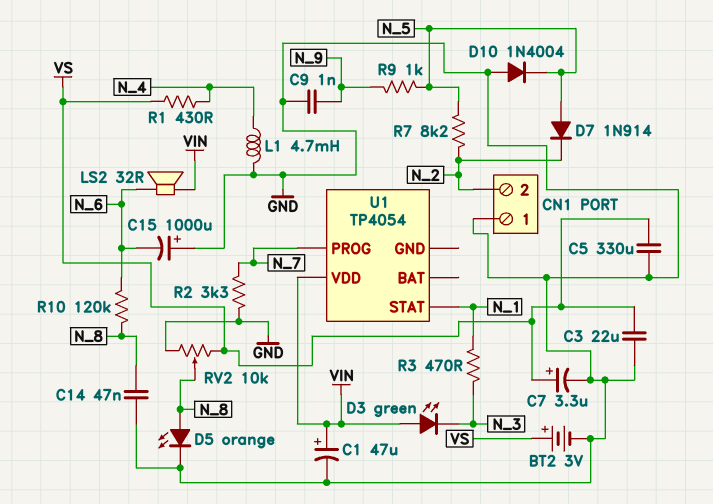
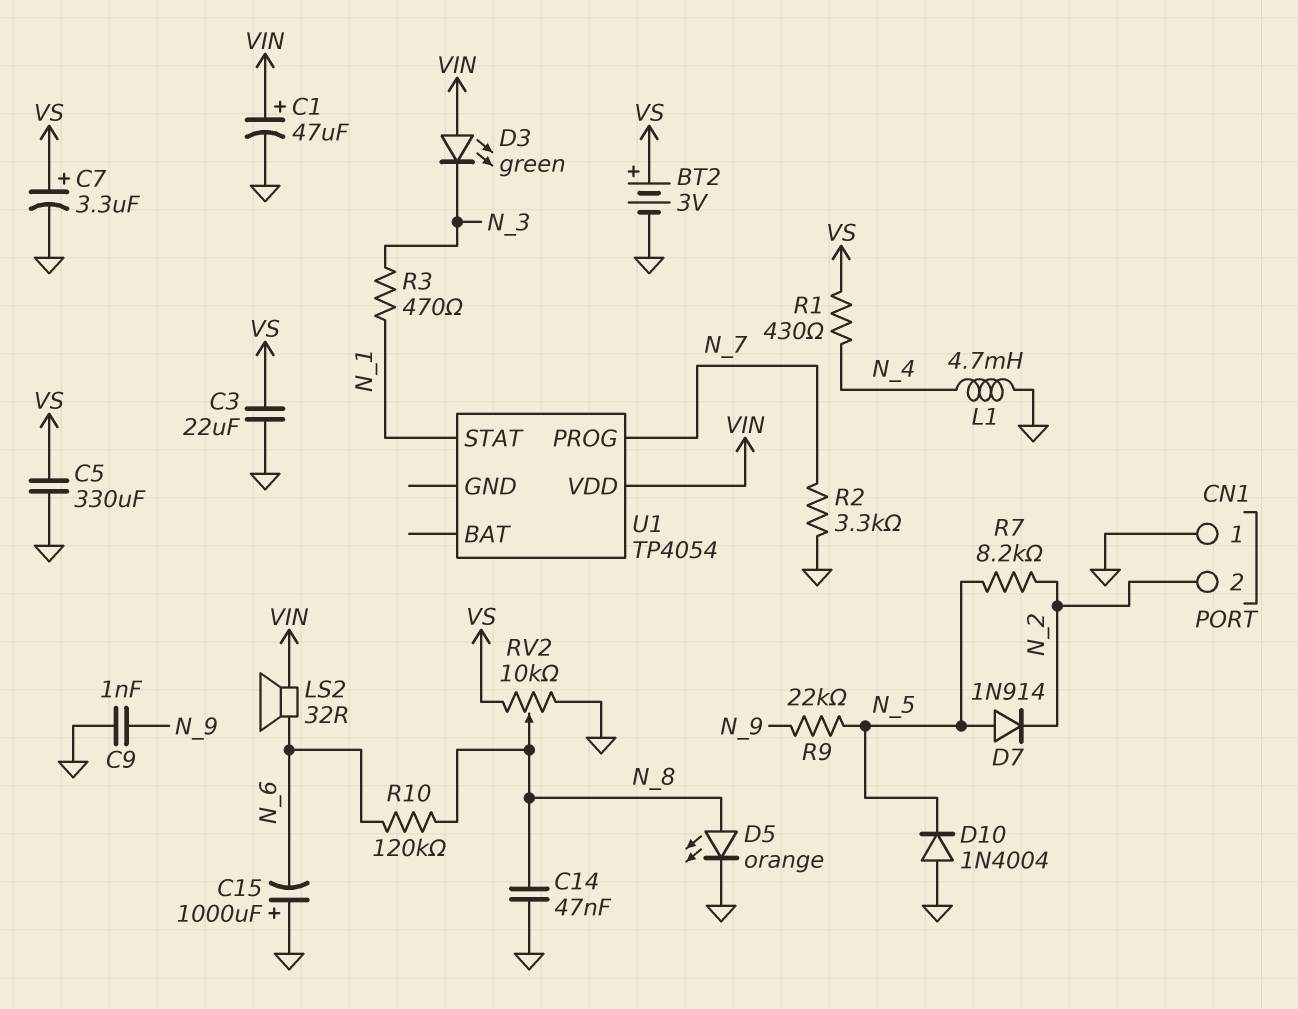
R9: 1k (N_5, N_9) -> 22k (N_5, N_9)

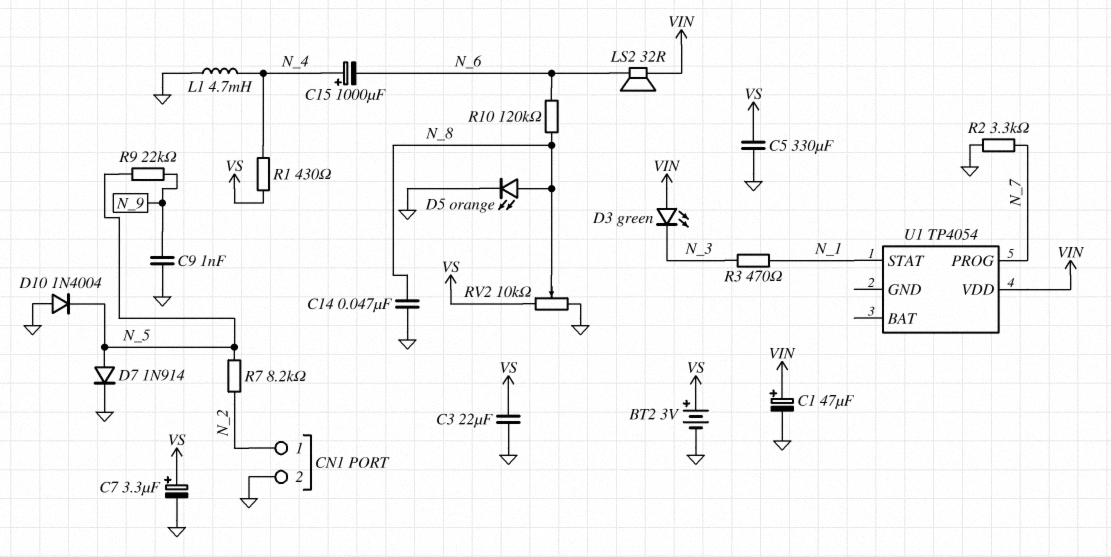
C15: 1000uF (plus GND, minus N_6) -> 1000uF (plus N_4, minus N_6)
CN1 pin 1: GND -> N_2
CN1 pin 2: N_2 -> GND
D7: diode 1N914 (A N_5, K N_2) -> diode 1N914 (A N_5, K GND)

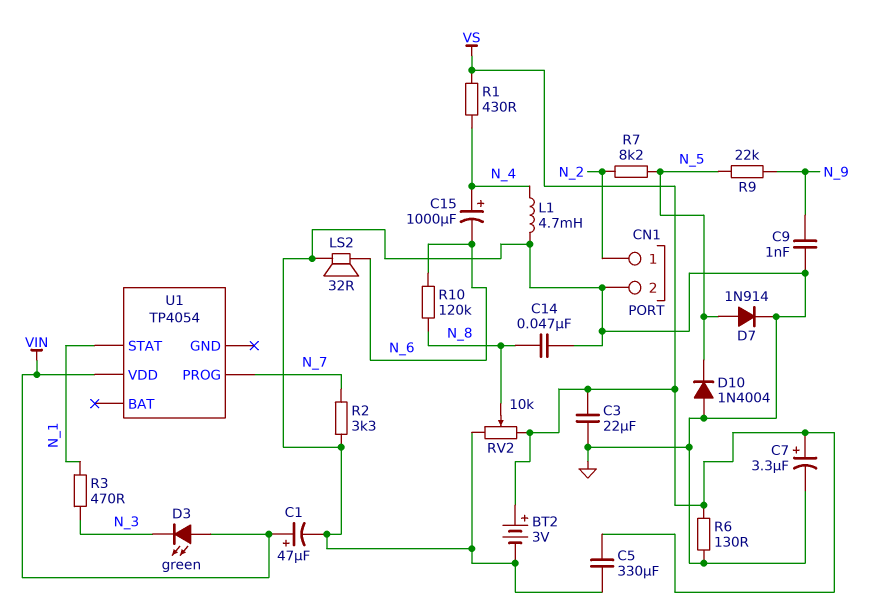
D5: LED orange (A N_8, K GND) -> none
LS2: speaker 32R (N_6, VIN) -> speaker 32R (GND, N_6)
R6: none -> 130 (GND, VS)

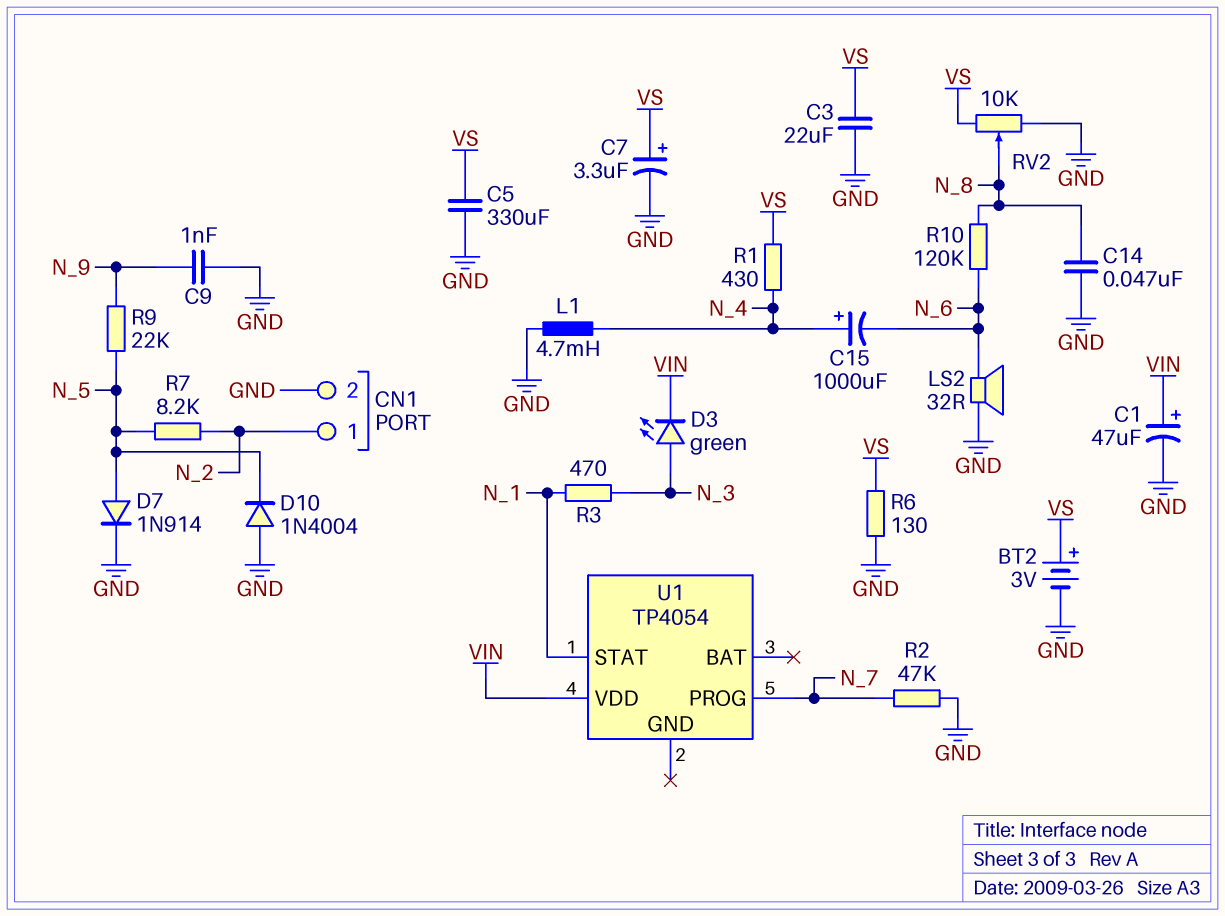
D3: LED green (A VIN, K N_3) -> LED green (A N_3, K VIN)
R2: 3.3k (GND, N_7) -> 47k (GND, N_7)

